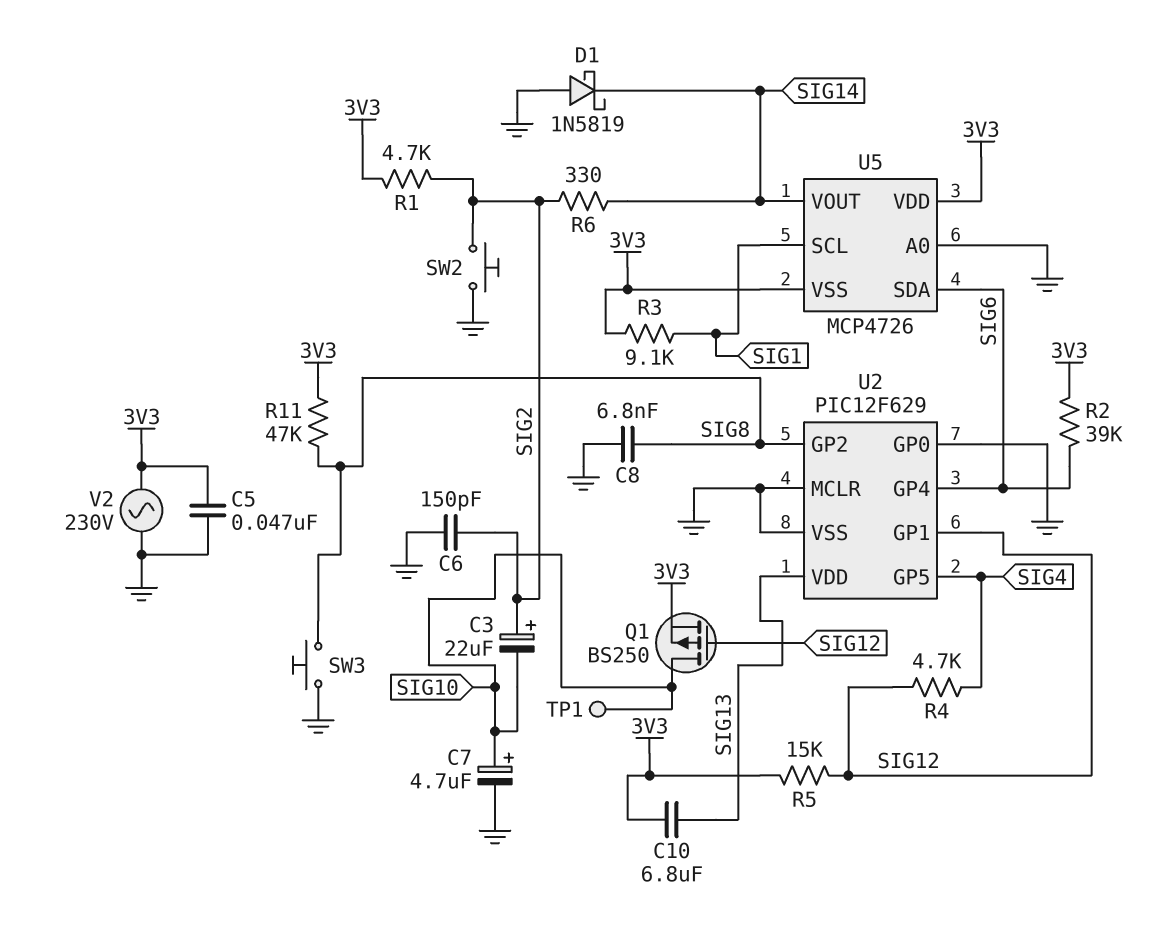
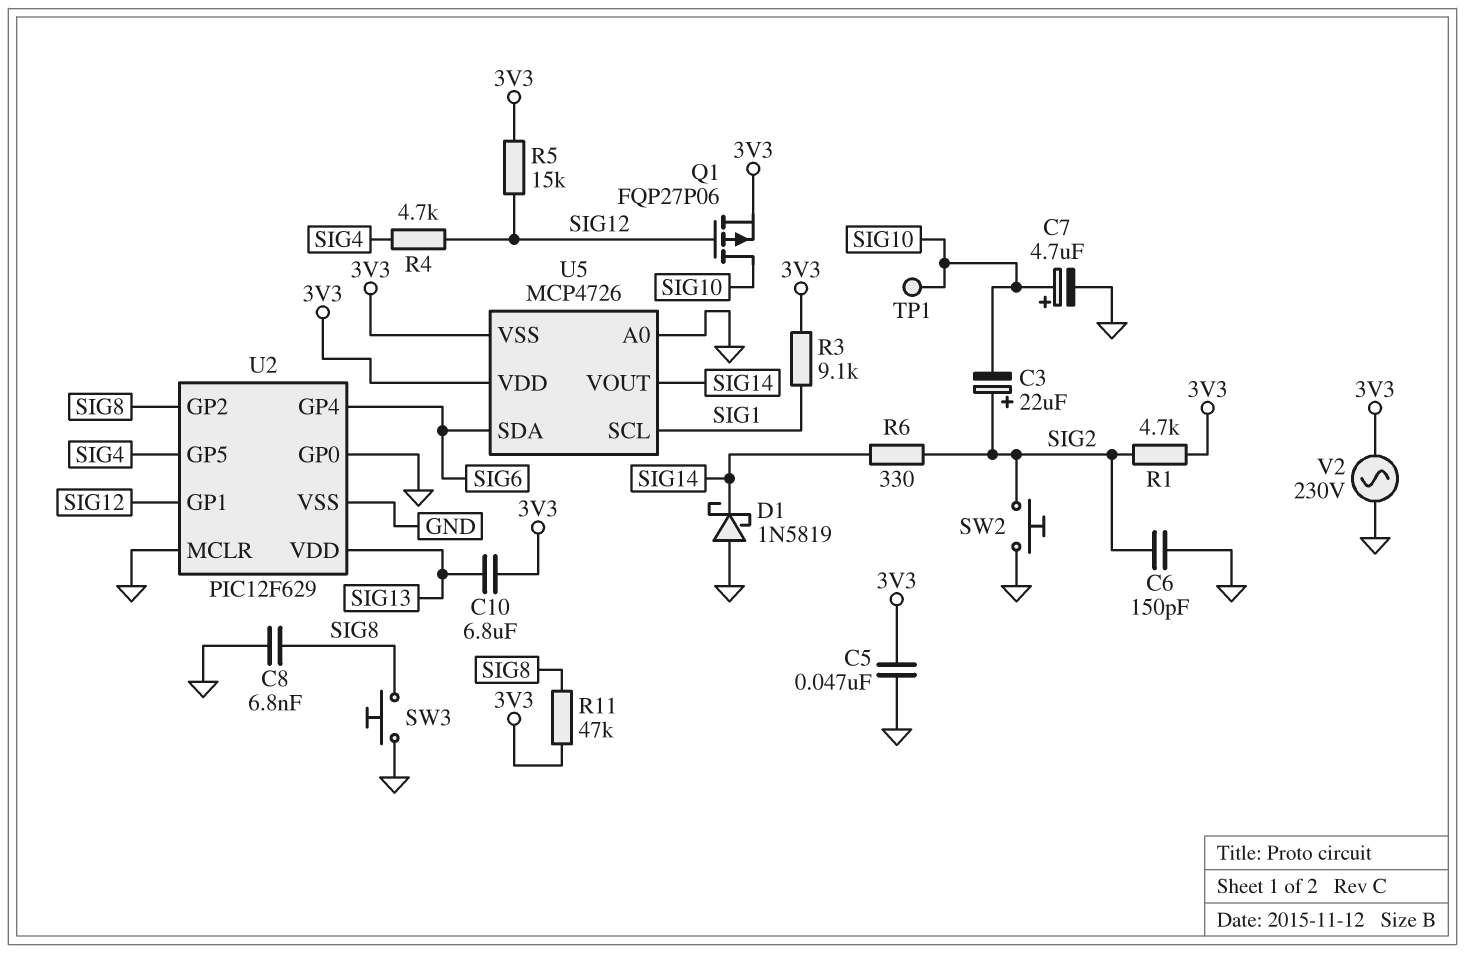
Q1: PMOS BS250 (G SIG12, D SIG10, S 3V3) -> PMOS FQP27P06 (G SIG12, D SIG10, S 3V3)
R2: 39k (3V3, SIG6) -> none

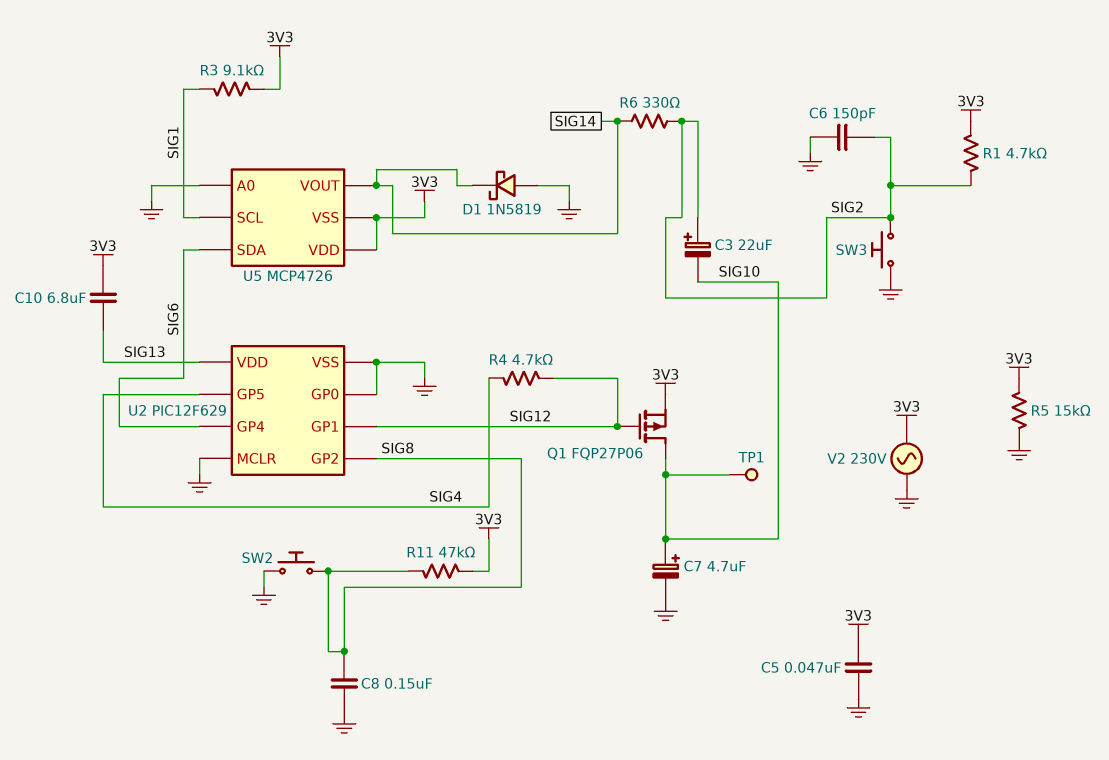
C8: 6.8nF (GND, SIG8) -> 150nF (GND, SIG8)
R5: 15k (3V3, SIG12) -> 15k (3V3, GND)
SW2: button (GND, SIG2) -> button (GND, SIG8)
SW3: button (GND, SIG8) -> button (GND, SIG2)

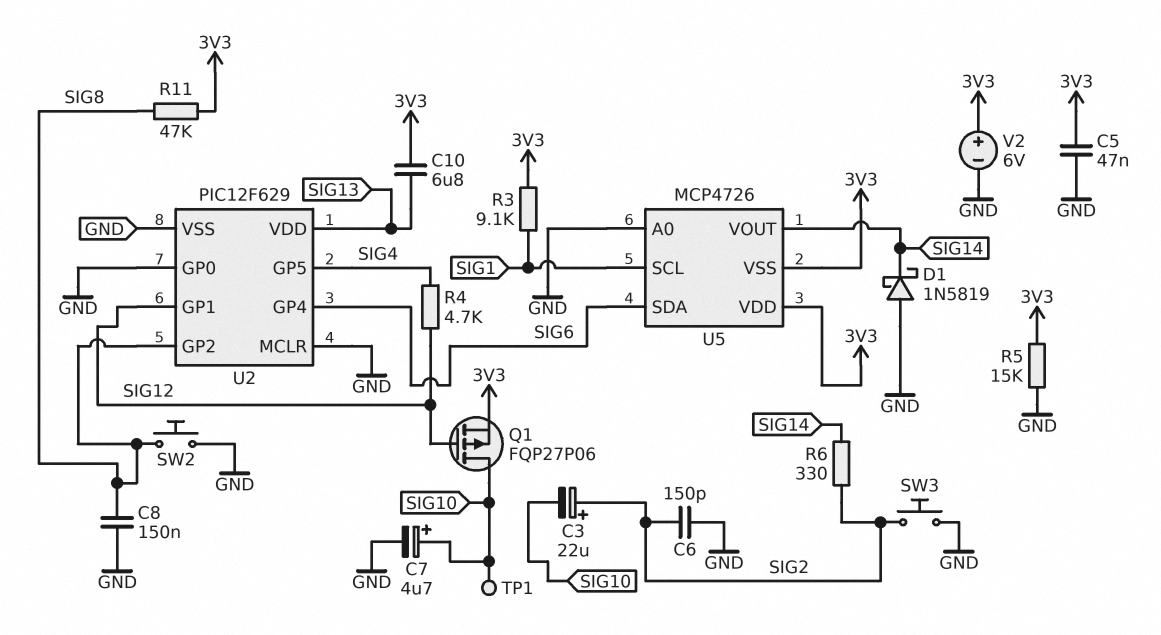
R1: 4.7k (3V3, SIG2) -> none
V2: AC 230V (3V3, GND) -> 6V (plus 3V3, minus GND)

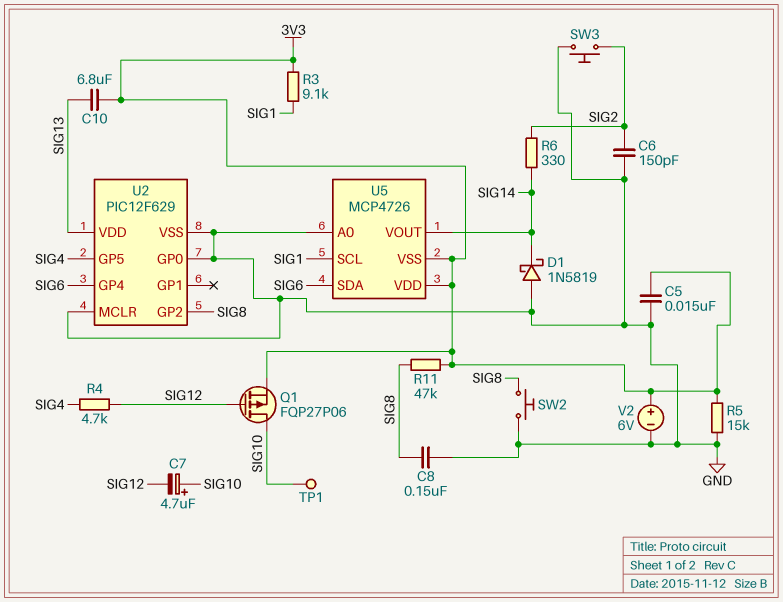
C3: 22uF (plus SIG2, minus SIG10) -> none
C5: 47nF (3V3, GND) -> 15nF (3V3, GND)
C7: 4.7uF (plus SIG10, minus GND) -> 4.7uF (plus SIG10, minus SIG12)
U2 pin GP1: SIG12 -> none

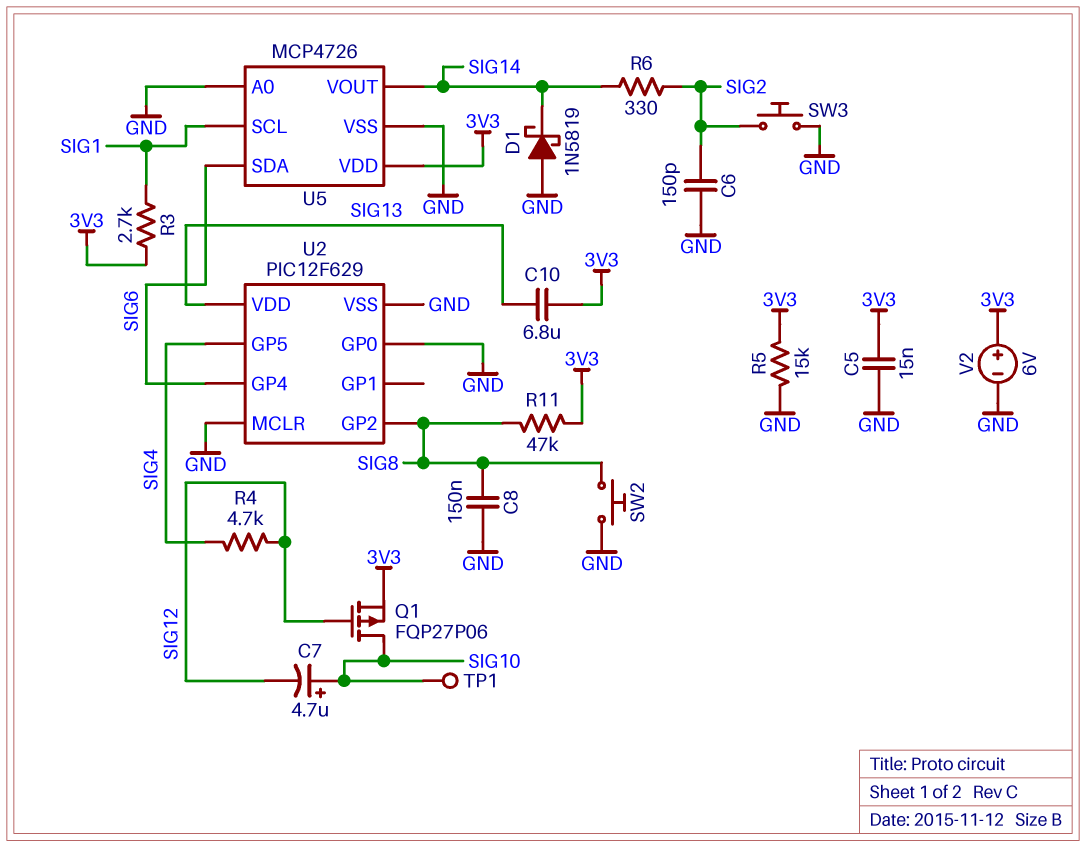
R3: 9.1k (3V3, SIG1) -> 2.7k (3V3, SIG1)
U5 pin VSS: 3V3 -> GND

